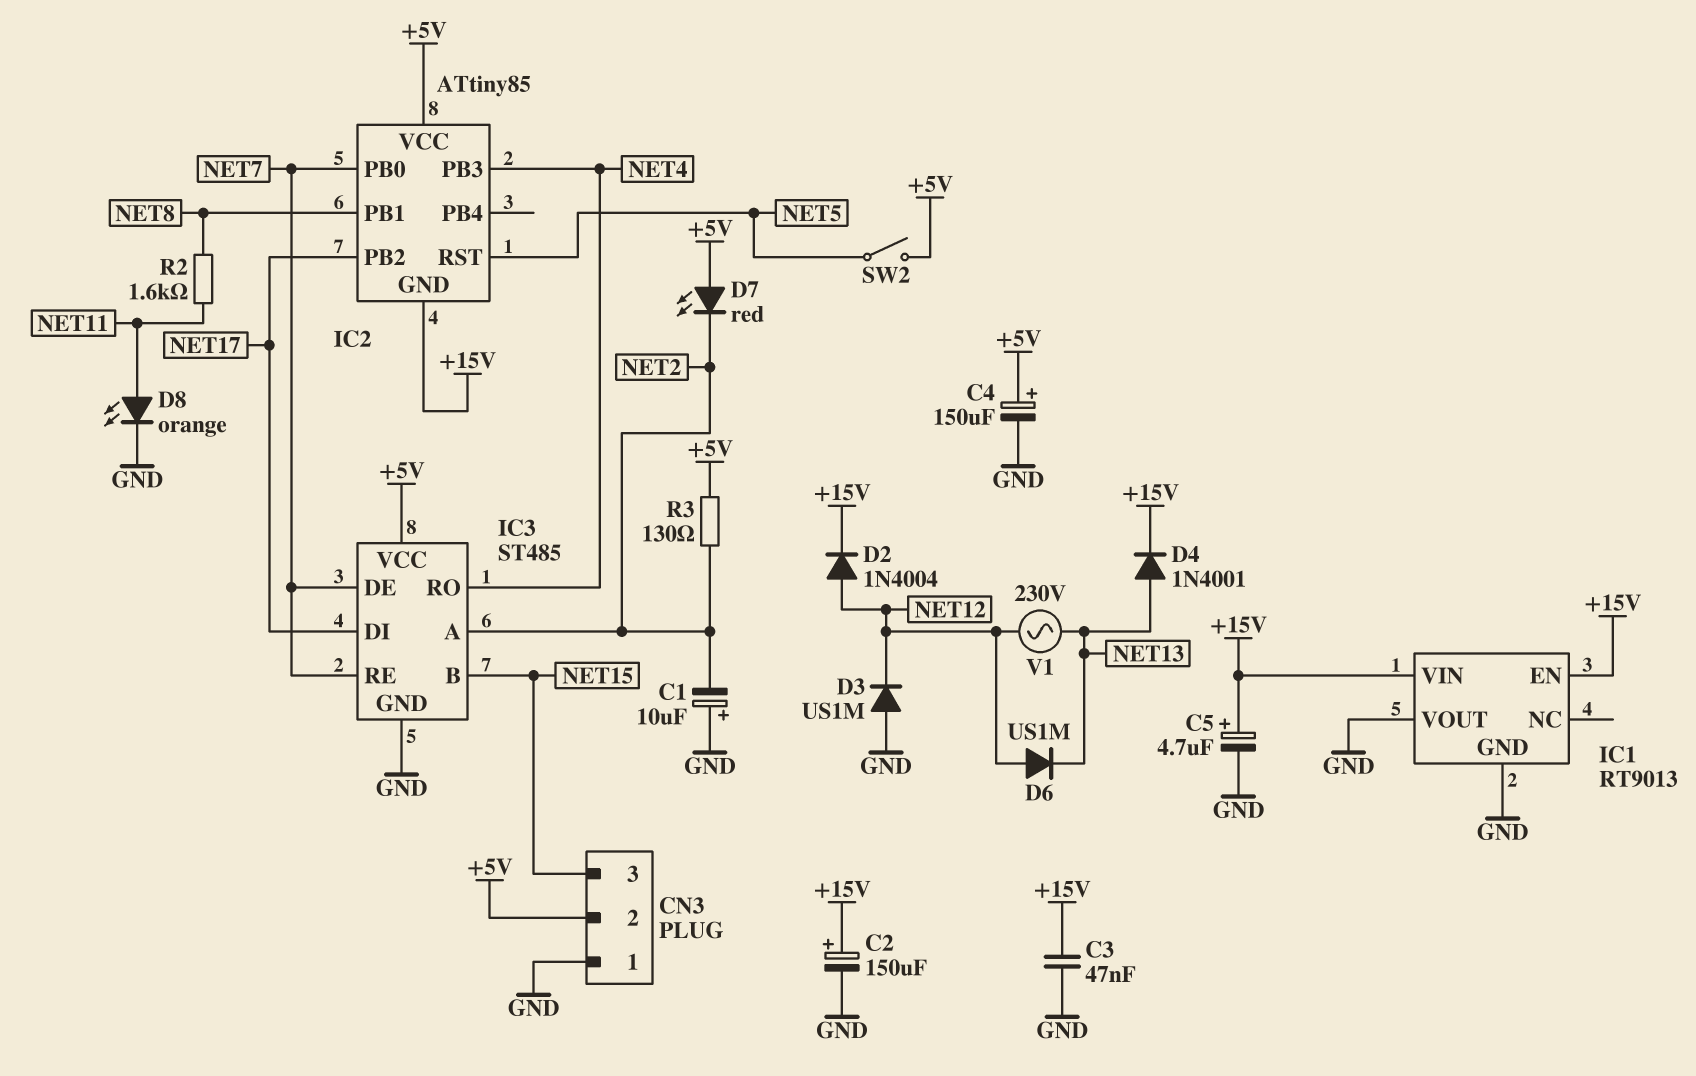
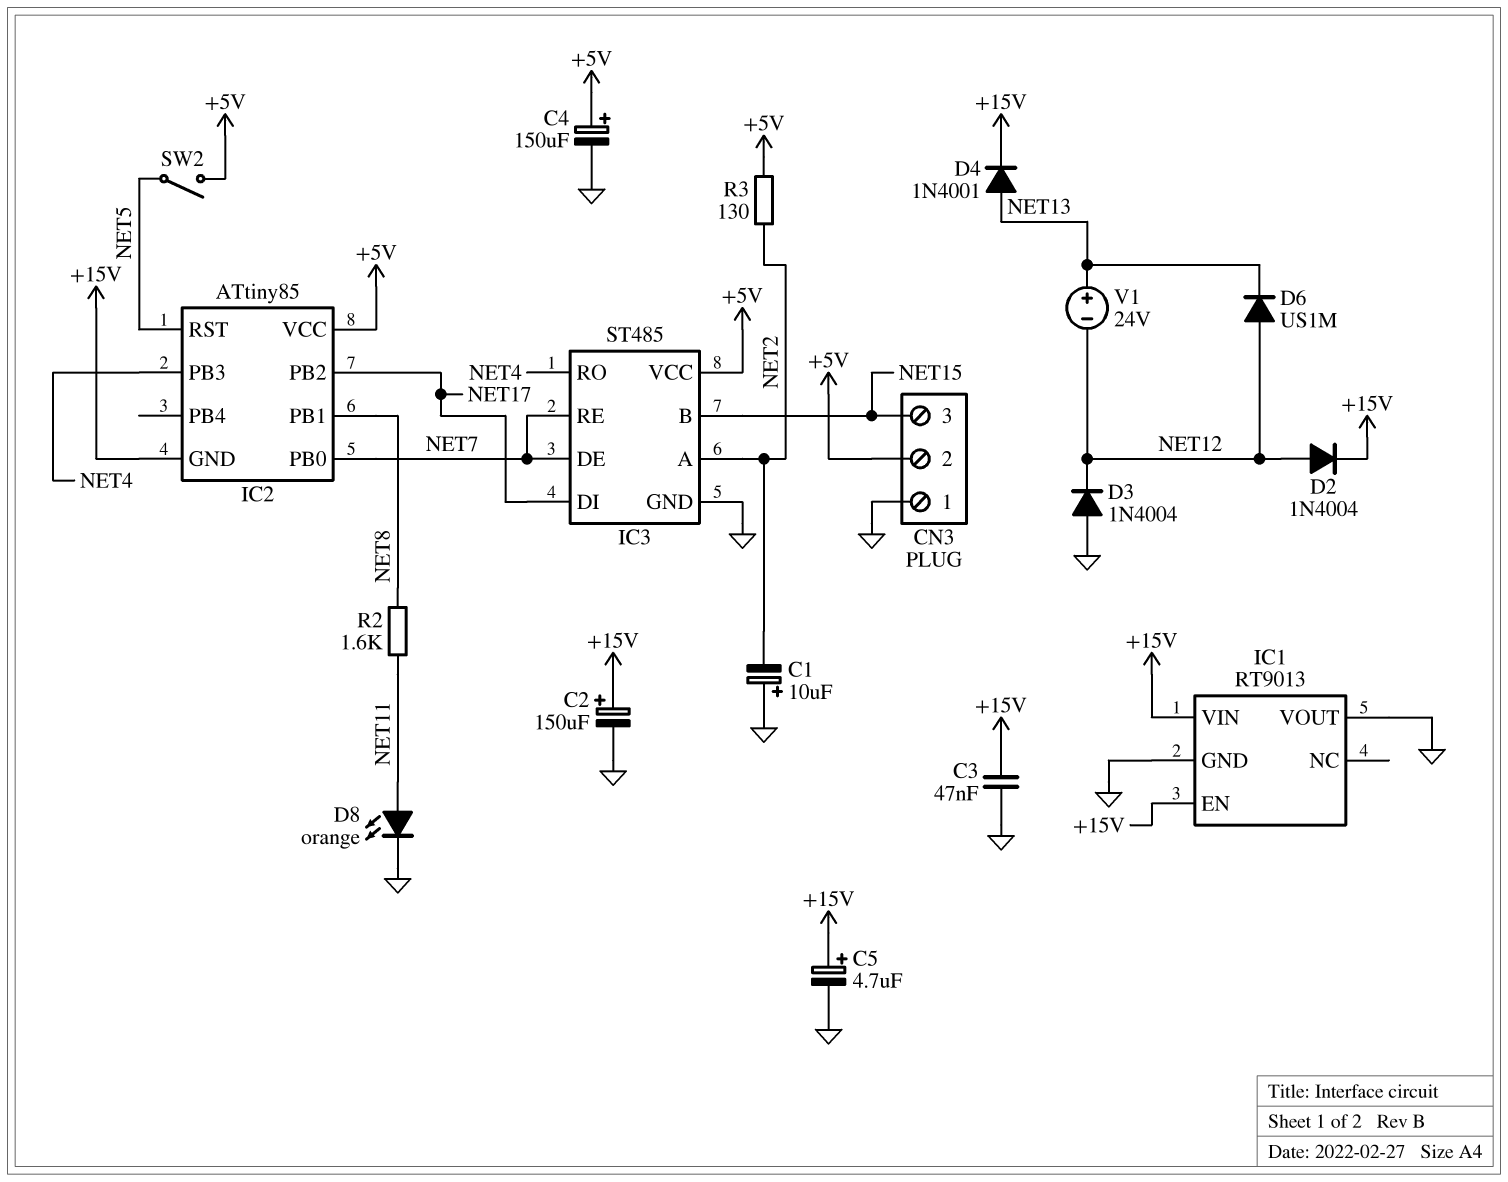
D3: diode US1M (A GND, K NET12) -> diode 1N4004 (A GND, K NET12)
D7: LED red (A +5V, K NET2) -> none
V1: AC 230V (NET12, NET13) -> 24V (plus NET13, minus NET12)

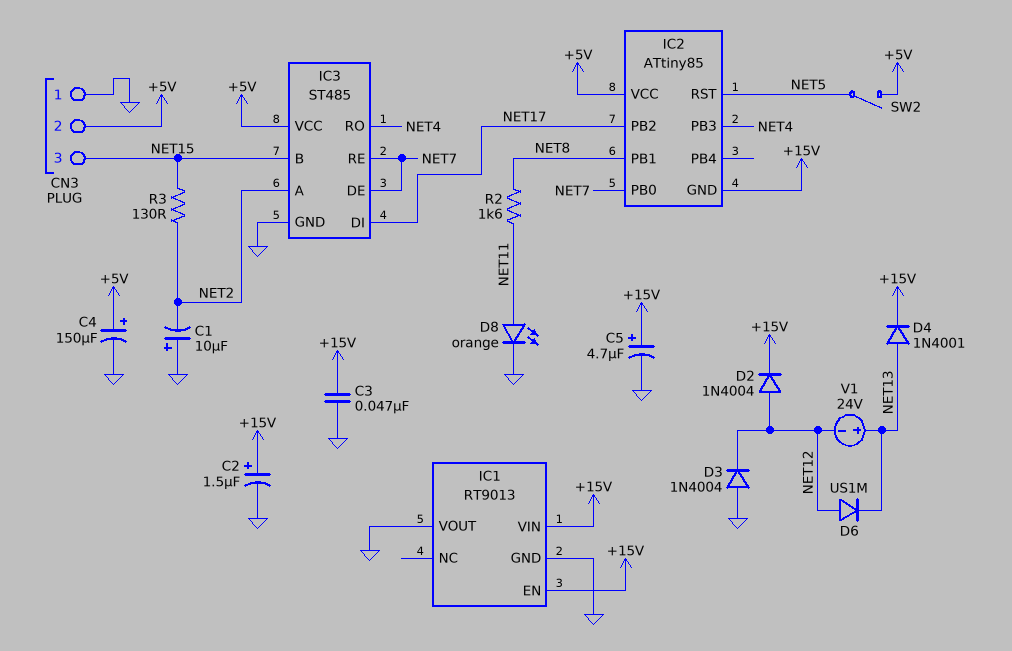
C2: 150uF (plus +15V, minus GND) -> 1.5uF (plus +15V, minus GND)
R3: 130 (+5V, NET2) -> 130 (NET2, NET15)

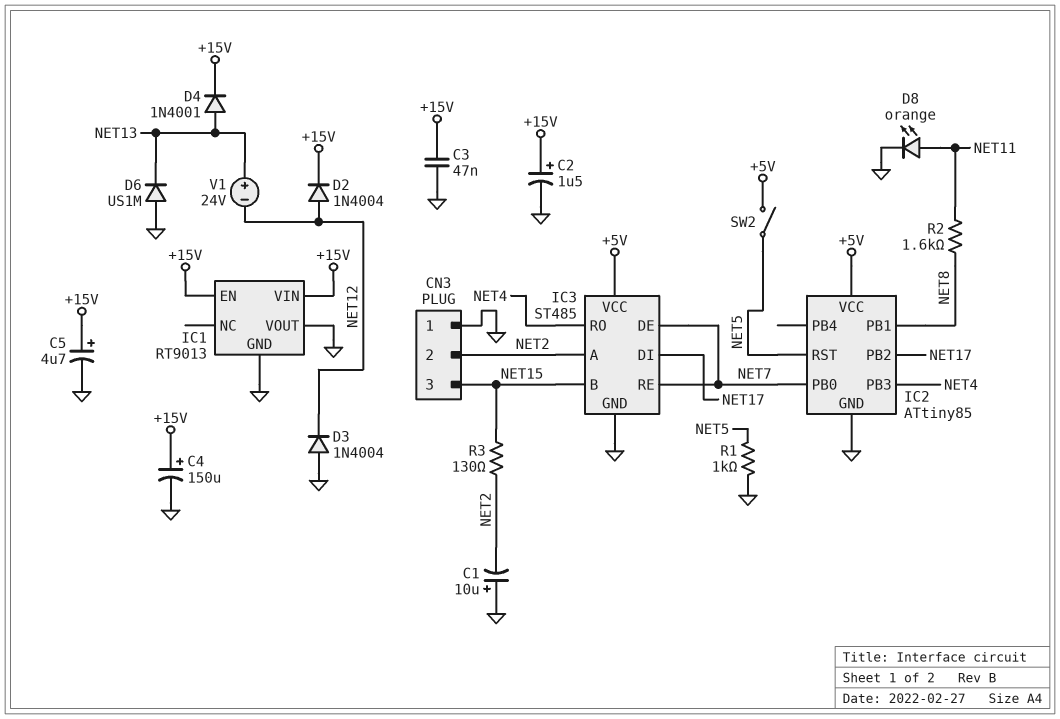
C4: 150uF (plus +5V, minus GND) -> 150uF (plus +15V, minus GND)
CN3 pin 2: +5V -> NET2
D6: diode US1M (A NET12, K NET13) -> diode US1M (A GND, K NET13)
IC2 pin GND: +15V -> GND
R1: none -> 1k (GND, NET5)

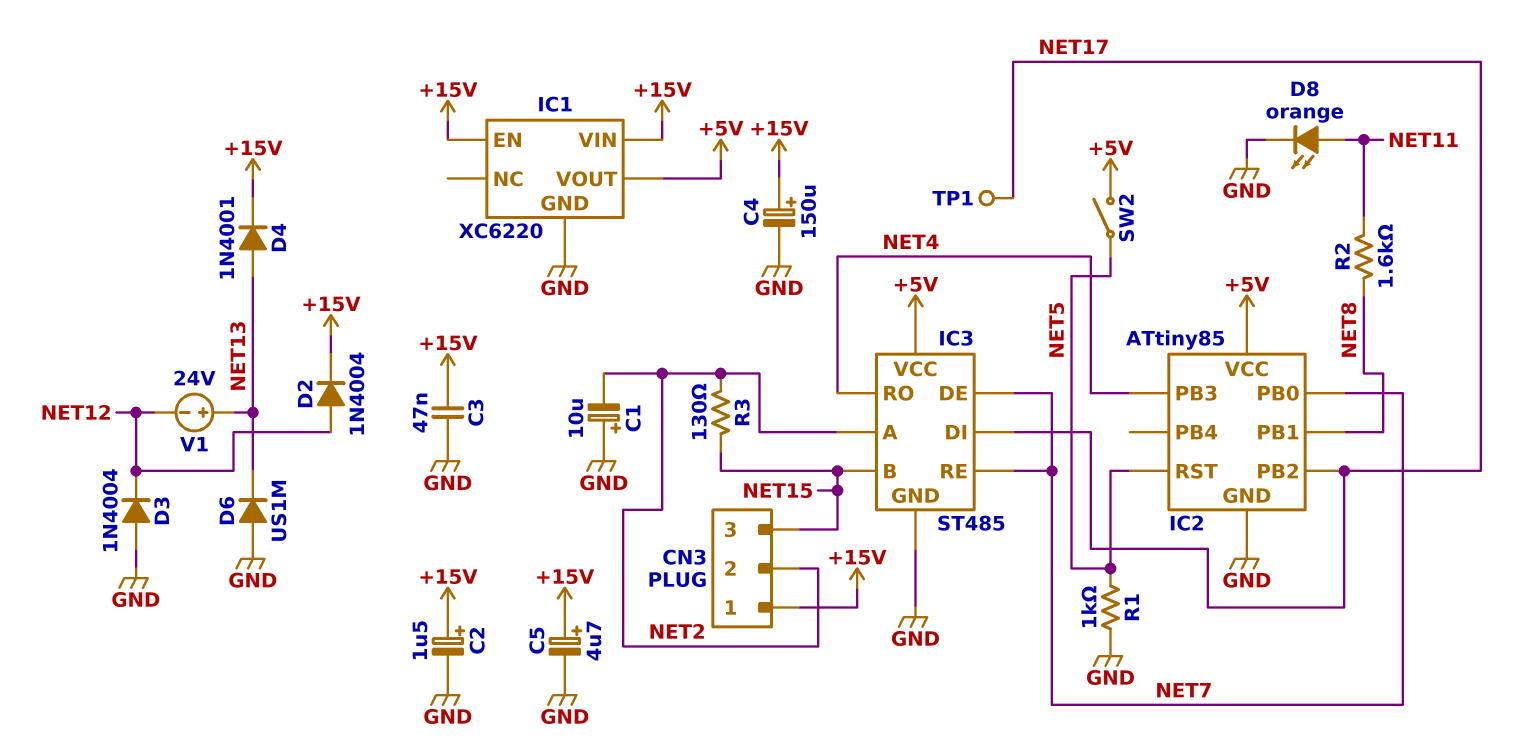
CN3 pin 1: GND -> +15V
IC1: RT9013 -> XC6220
IC1 pin VOUT: GND -> +5V
TP1: none -> test point (NET17)

